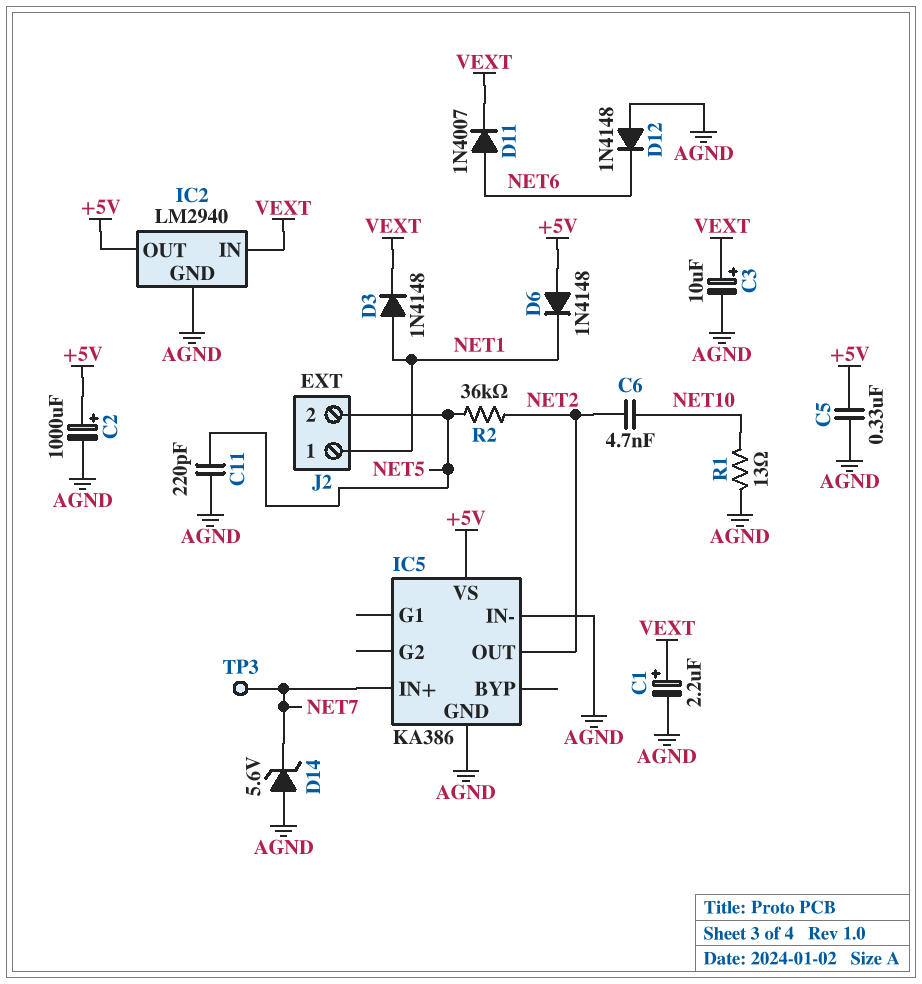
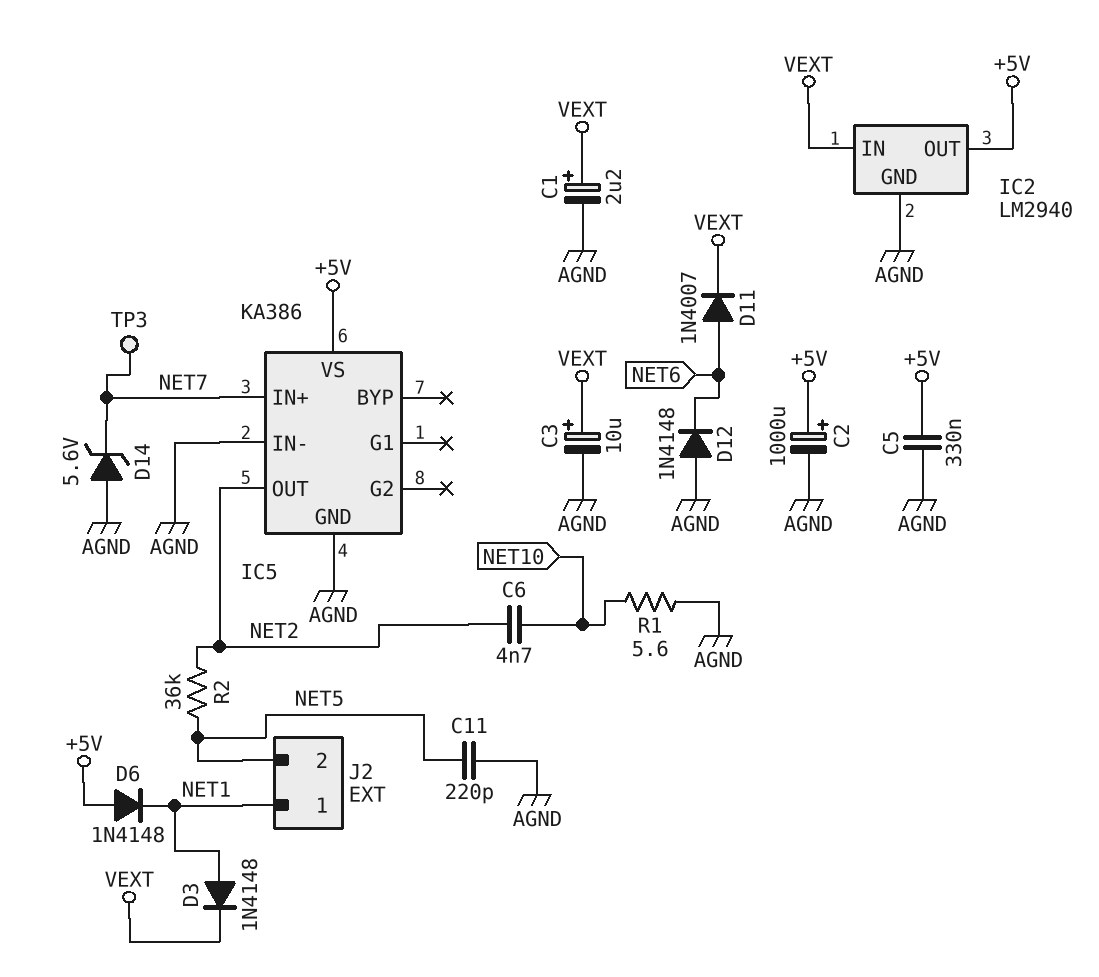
R1: 13 (AGND, NET10) -> 5.6 (AGND, NET10)

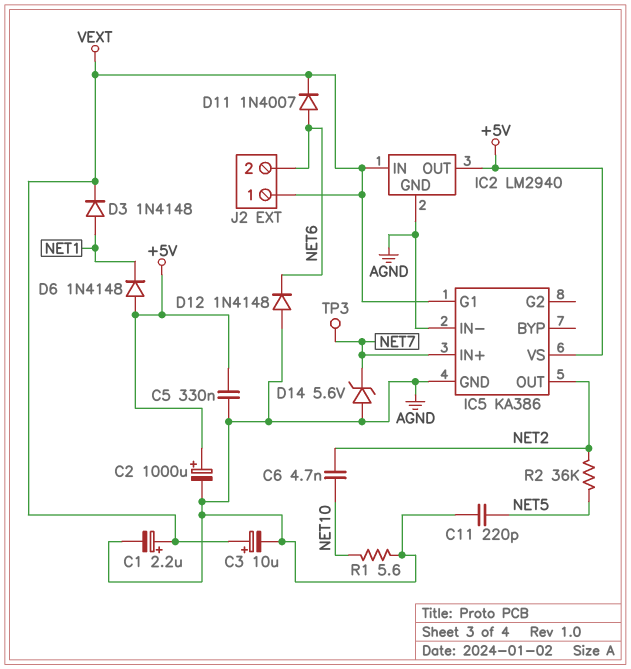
IC5 pin G1: none -> VEXT
J2 pin 1: NET1 -> VEXT
J2 pin 2: NET5 -> NET6

